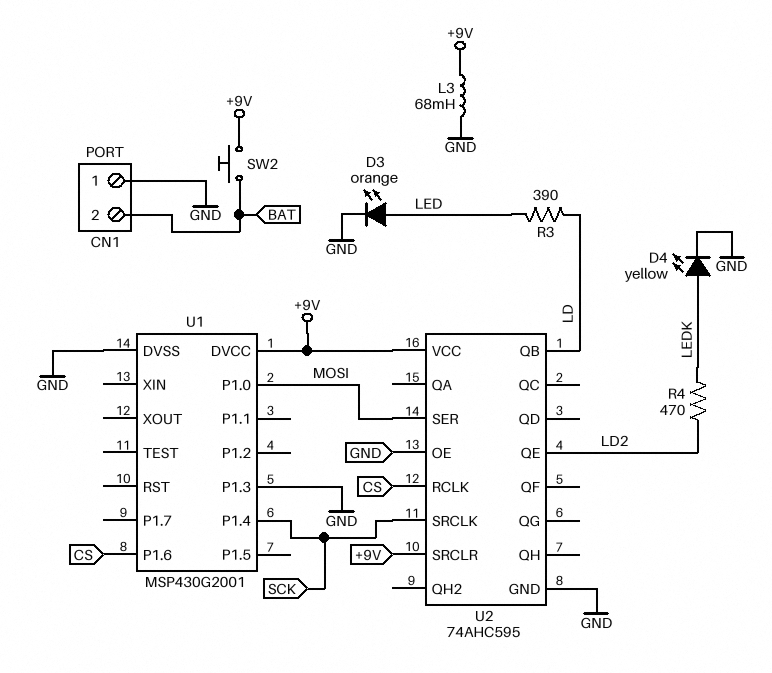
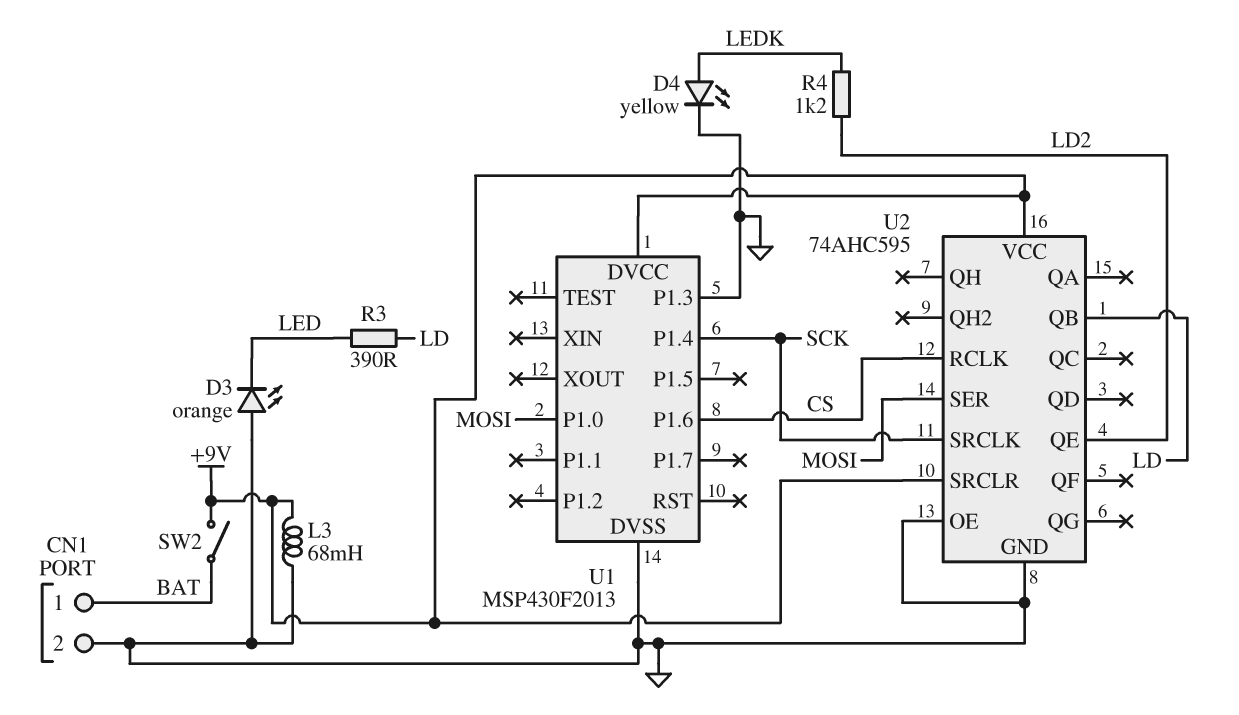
CN1 pin 1: GND -> BAT
CN1 pin 2: BAT -> GND
D3: LED orange (A LED, K GND) -> LED orange (A GND, K LED)
R4: 470 (LD2, LEDK) -> 1.2k (LD2, LEDK)
SW2: button (+9V, BAT) -> switch (+9V, BAT)
U1: MSP430G2001 -> MSP430F2013

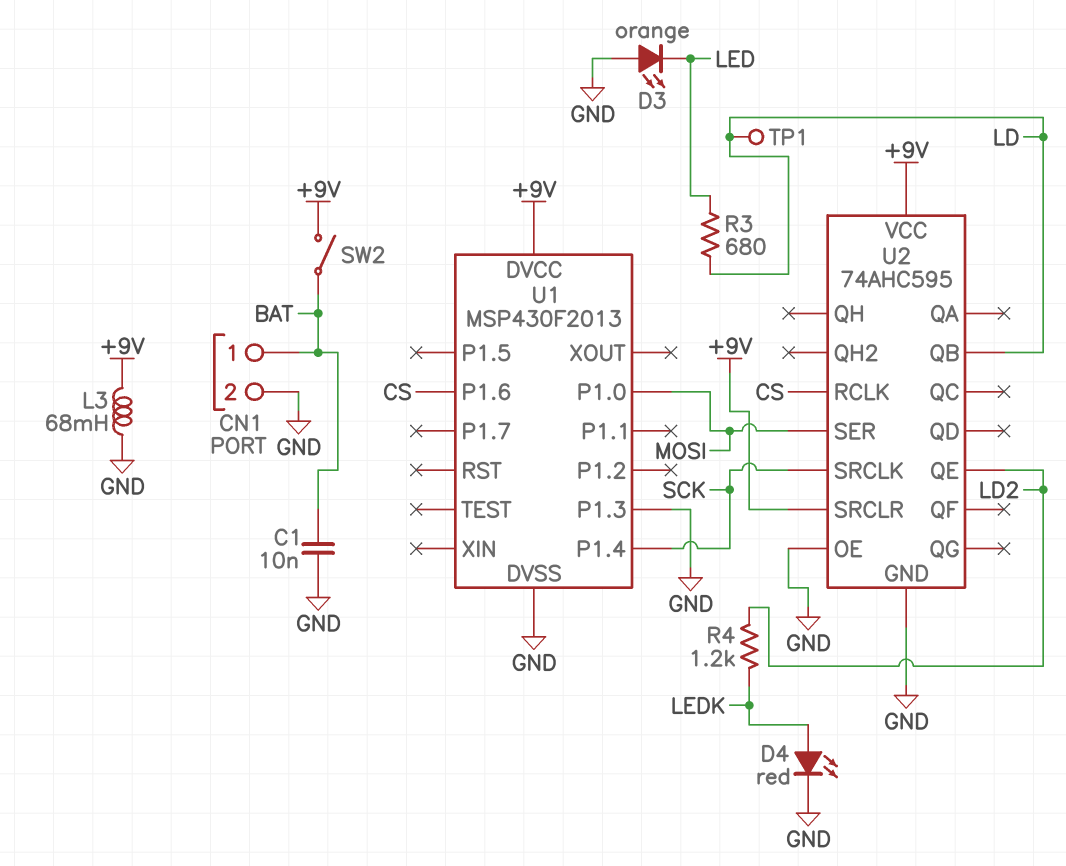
C1: none -> 10nF (BAT, GND)
D4: LED yellow (A LEDK, K GND) -> LED red (A LEDK, K GND)
R3: 390 (LD, LED) -> 680 (LD, LED)
TP1: none -> test point (LD)

